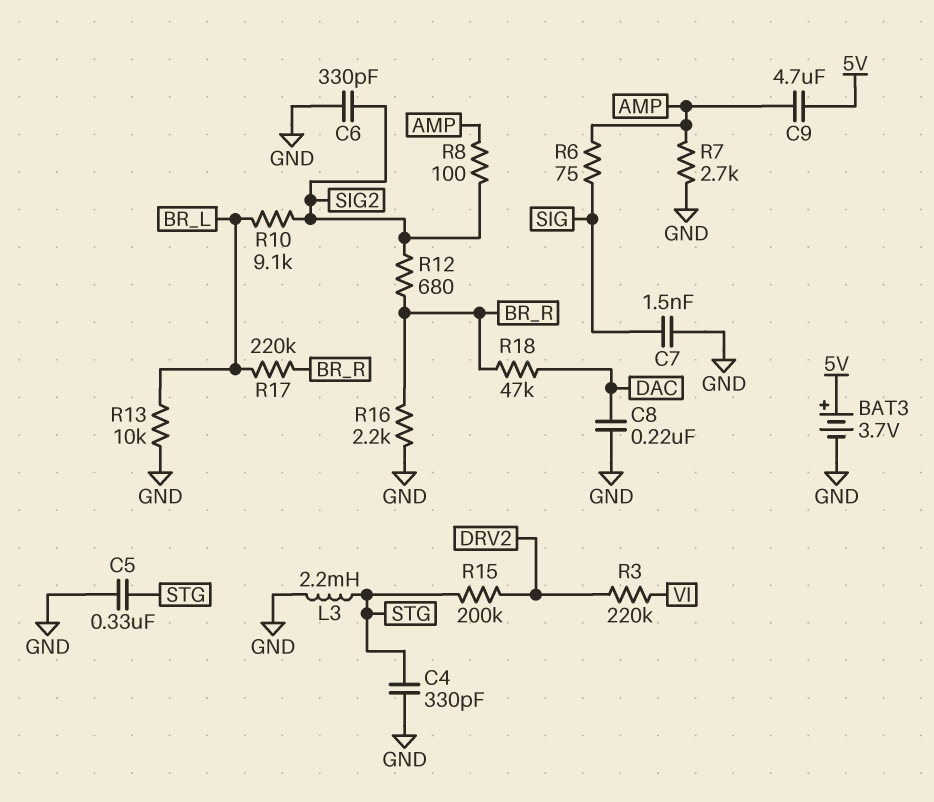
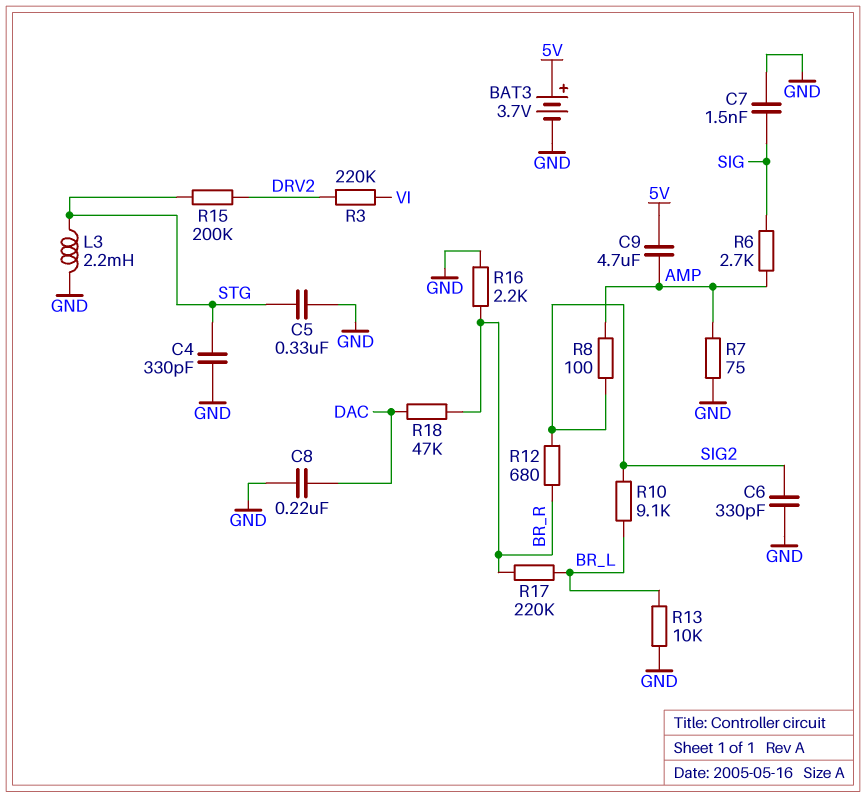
R6: 75 (AMP, SIG) -> 2.7k (AMP, SIG)
R7: 2.7k (AMP, GND) -> 75 (AMP, GND)

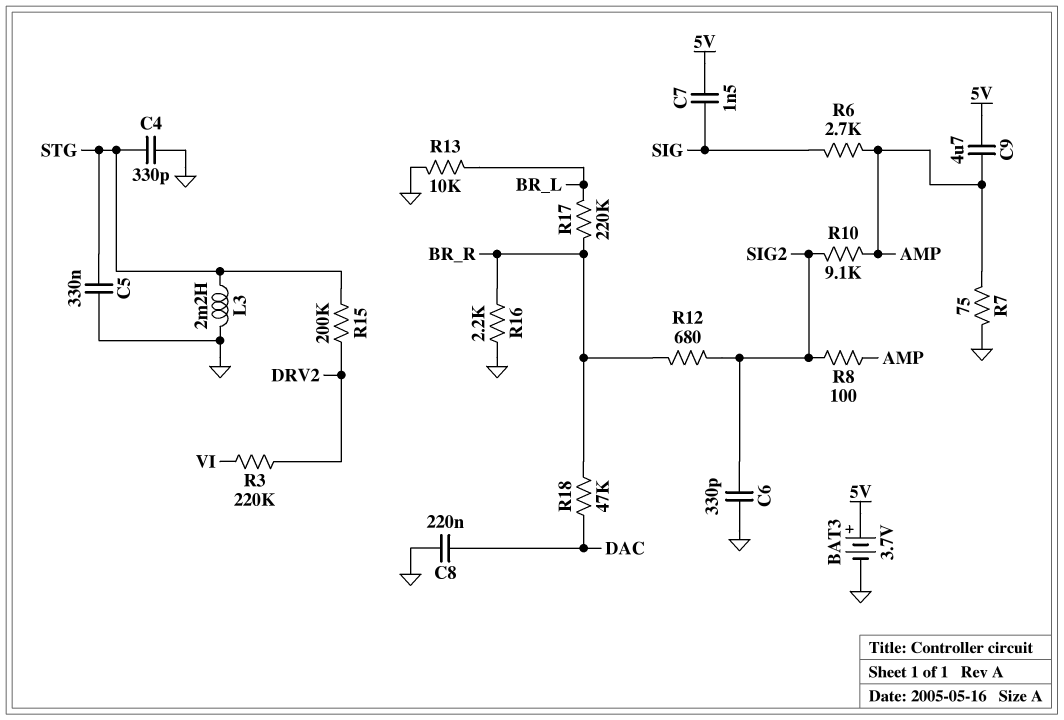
C7: 1.5nF (GND, SIG) -> 1.5nF (5V, SIG)
R10: 9.1k (BR_L, SIG2) -> 9.1k (AMP, SIG2)

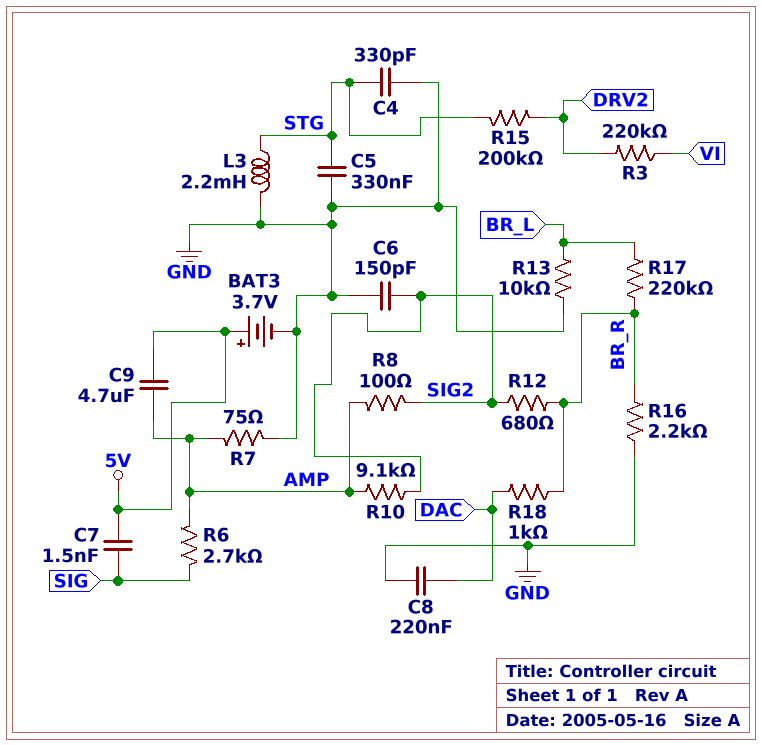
C6: 330pF (GND, SIG2) -> 150pF (GND, SIG2)
R18: 47k (BR_R, DAC) -> 1k (BR_R, DAC)

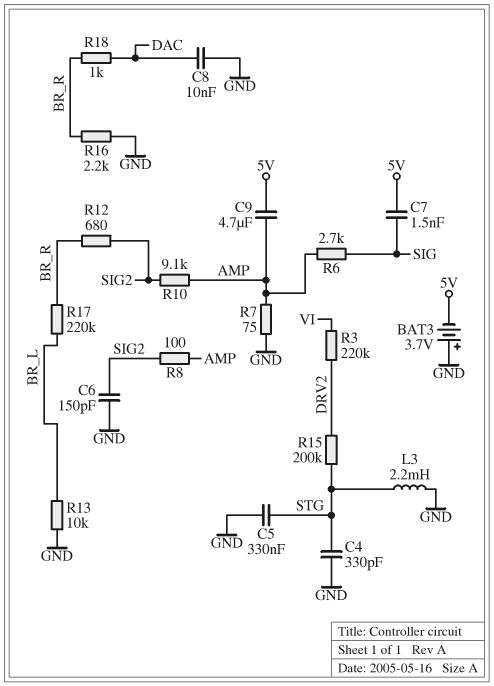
BAT3: 3.7V (plus 5V, minus GND) -> 3.7V (plus GND, minus 5V)
C8: 220nF (DAC, GND) -> 10nF (DAC, GND)

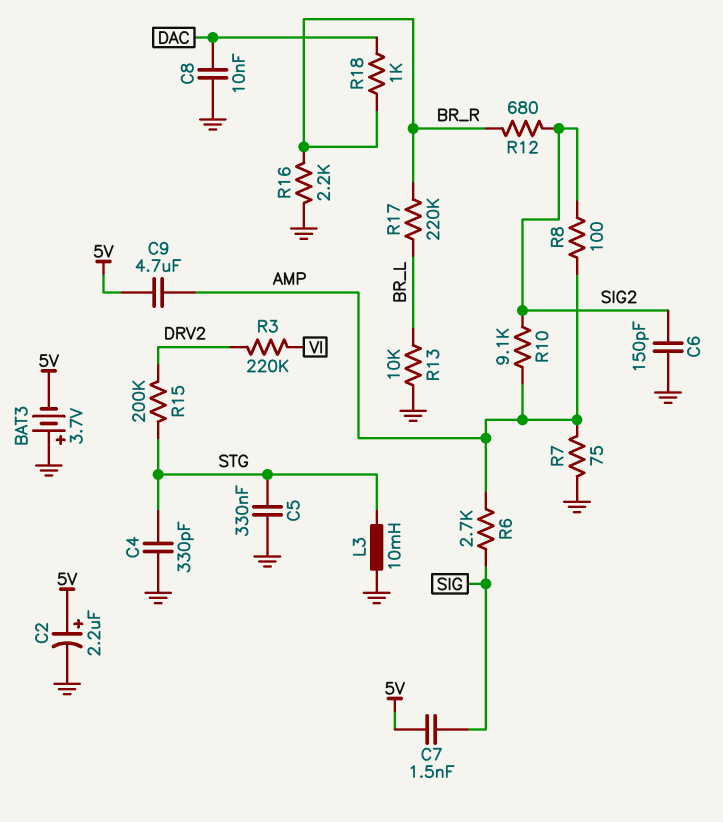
C2: none -> 2.2uF (plus 5V, minus GND)
L3: 2.2mH (GND, STG) -> 10mH (GND, STG)

